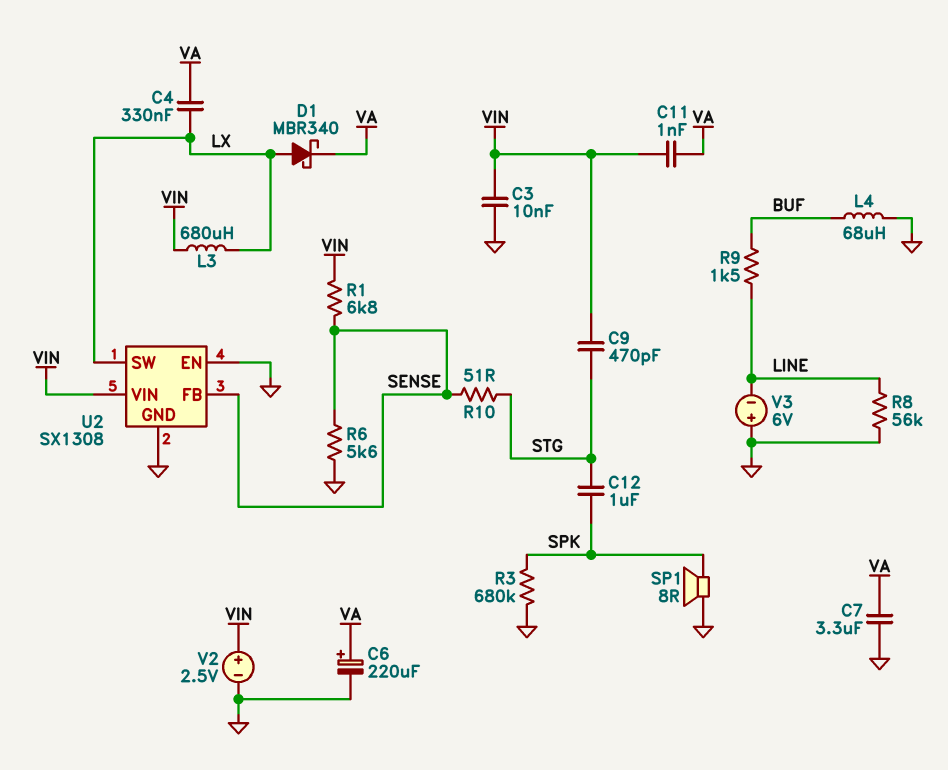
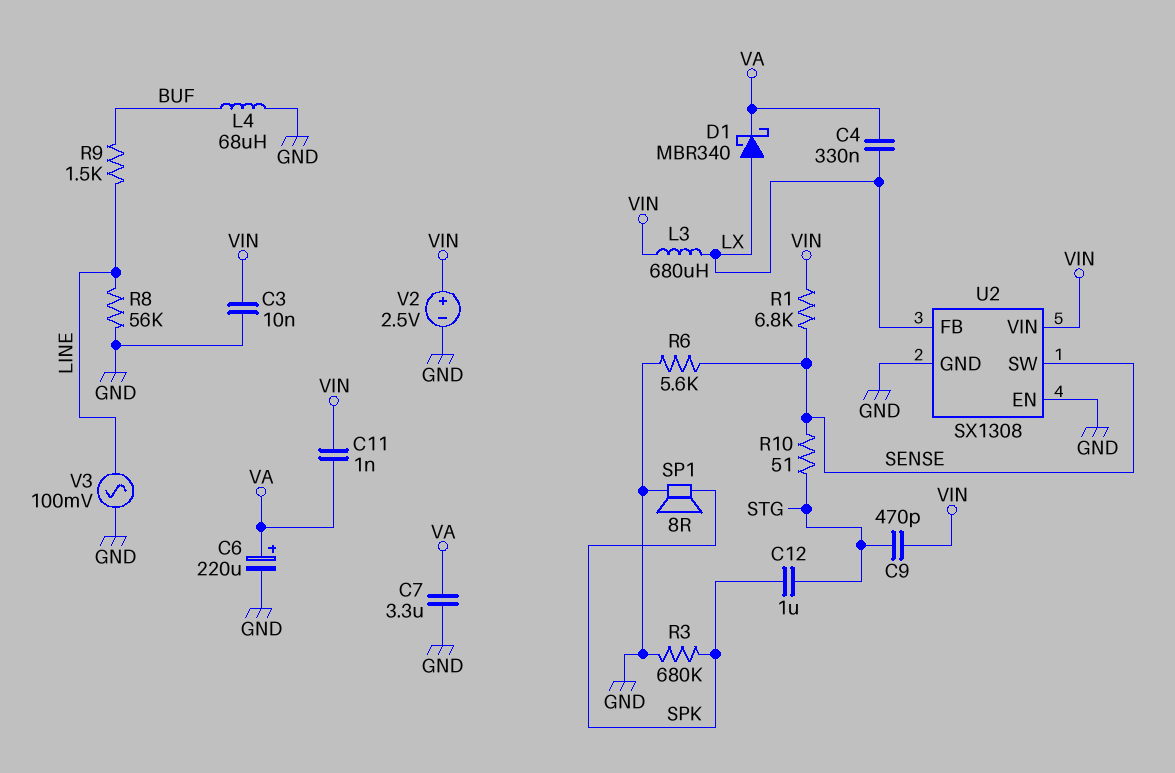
U2 pin FB: SENSE -> LX
U2 pin SW: LX -> SENSE
V3: 6V (plus GND, minus LINE) -> AC 100mV (GND, LINE)

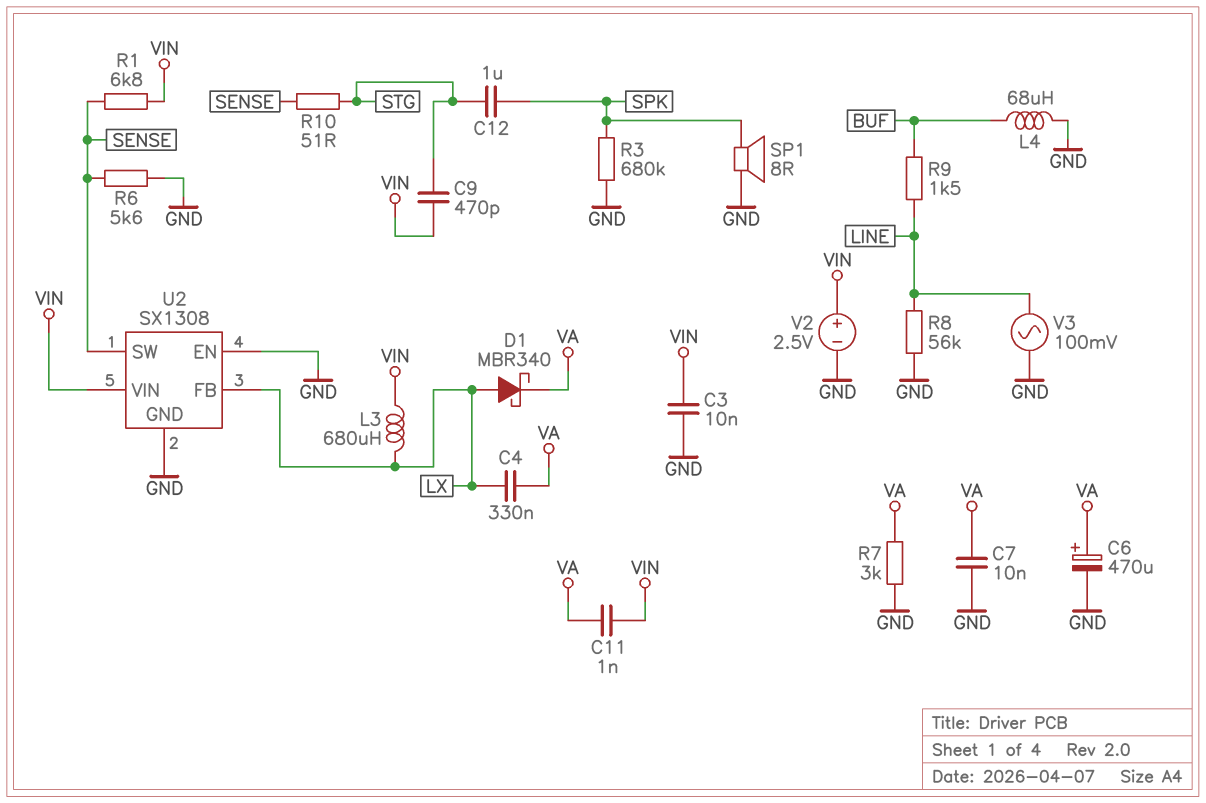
C6: 220uF (plus VA, minus GND) -> 470uF (plus VA, minus GND)
C7: 3.3uF (GND, VA) -> 10nF (GND, VA)
R7: none -> 3k (GND, VA)

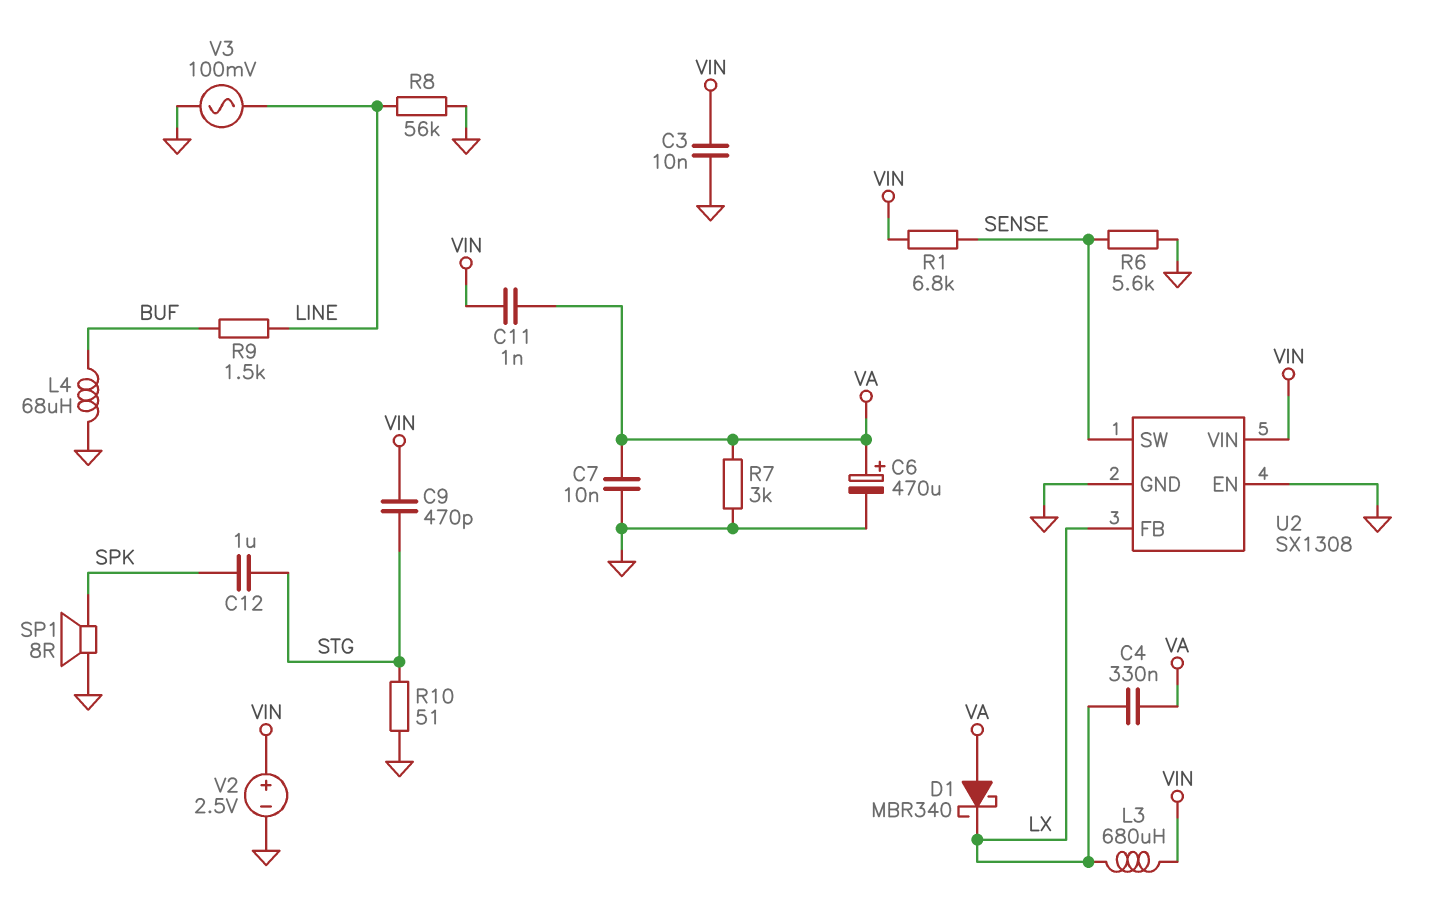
D1: schottky MBR340 (A LX, K VA) -> schottky MBR340 (A VA, K LX)
R3: 680k (GND, SPK) -> none
R10: 51 (SENSE, STG) -> 51 (GND, STG)

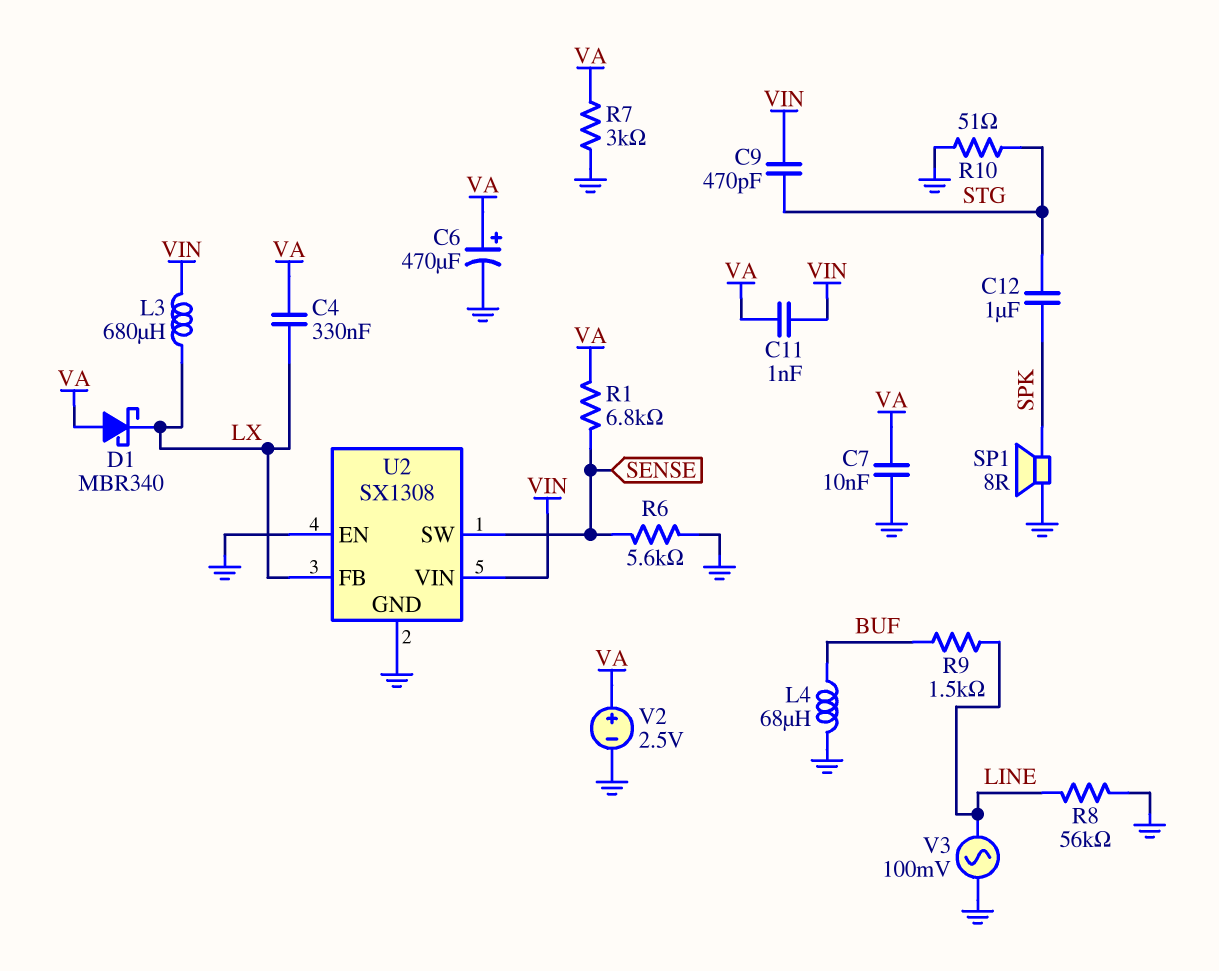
C3: 10nF (GND, VIN) -> none
R1: 6.8k (SENSE, VIN) -> 6.8k (SENSE, VA)
V2: 2.5V (plus VIN, minus GND) -> 2.5V (plus VA, minus GND)

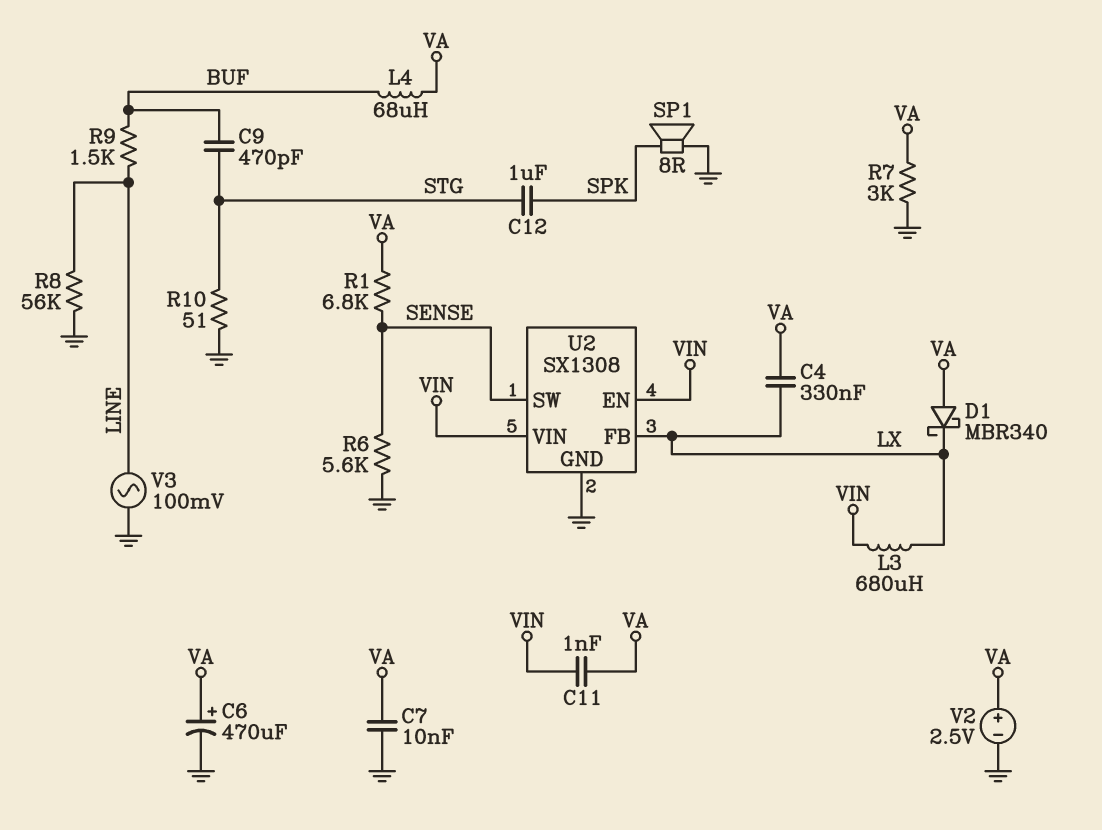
C9: 470pF (STG, VIN) -> 470pF (BUF, STG)
L4: 68uH (BUF, GND) -> 68uH (BUF, VA)
U2 pin EN: GND -> VIN

